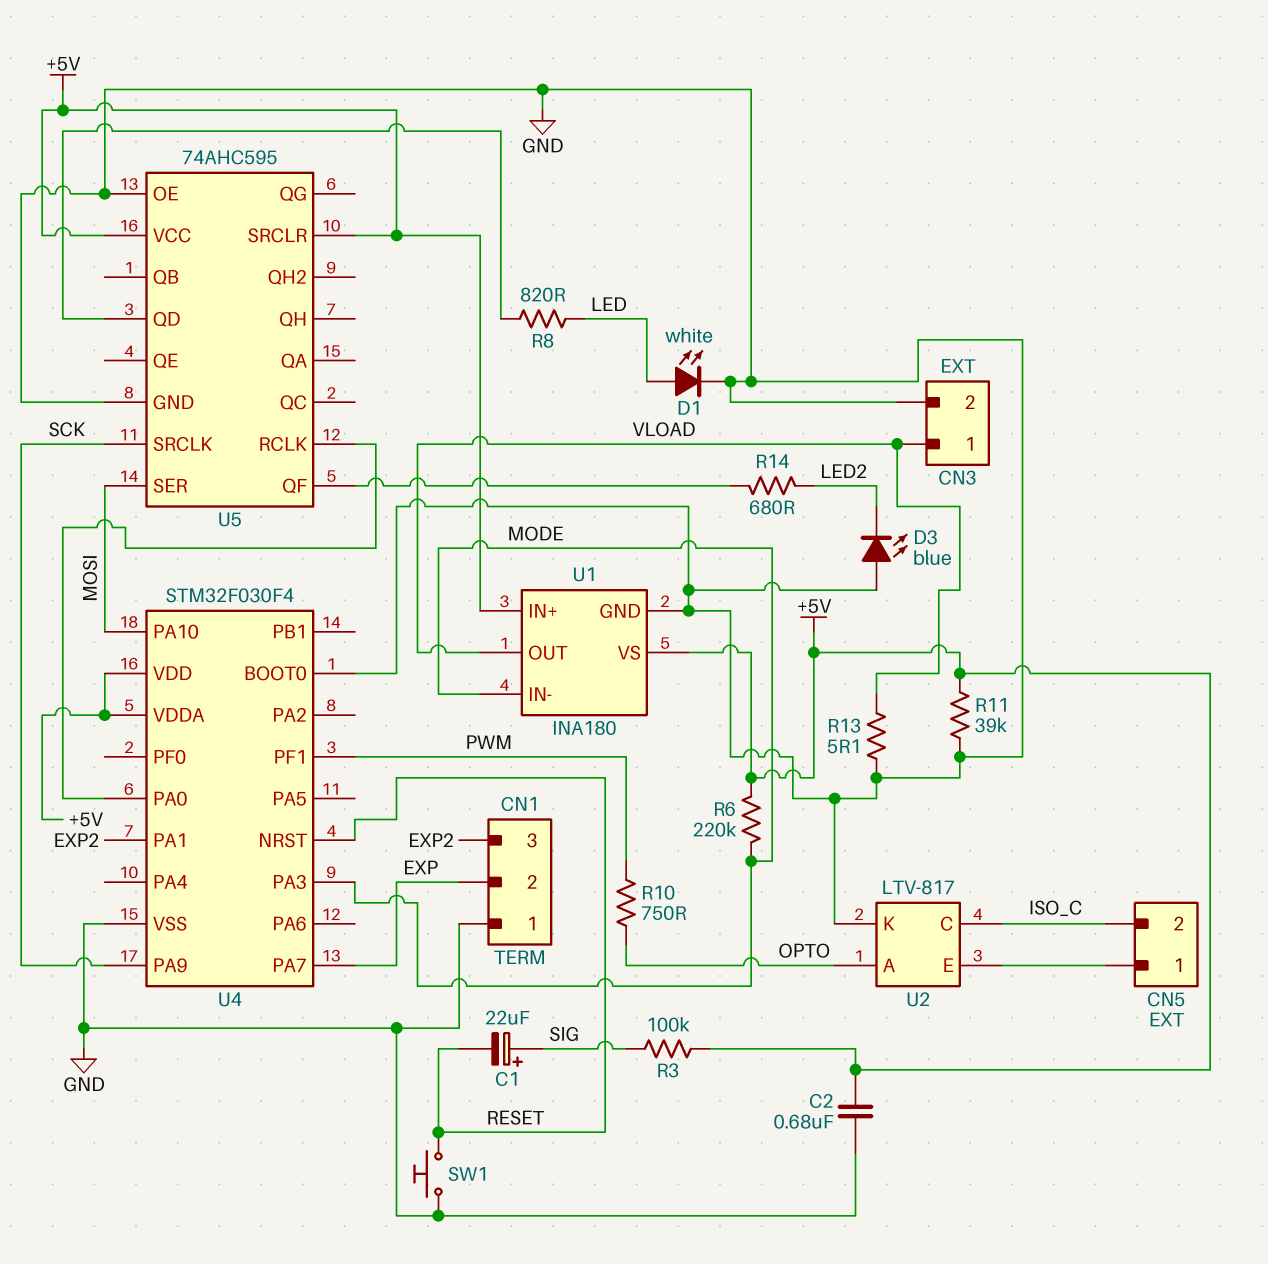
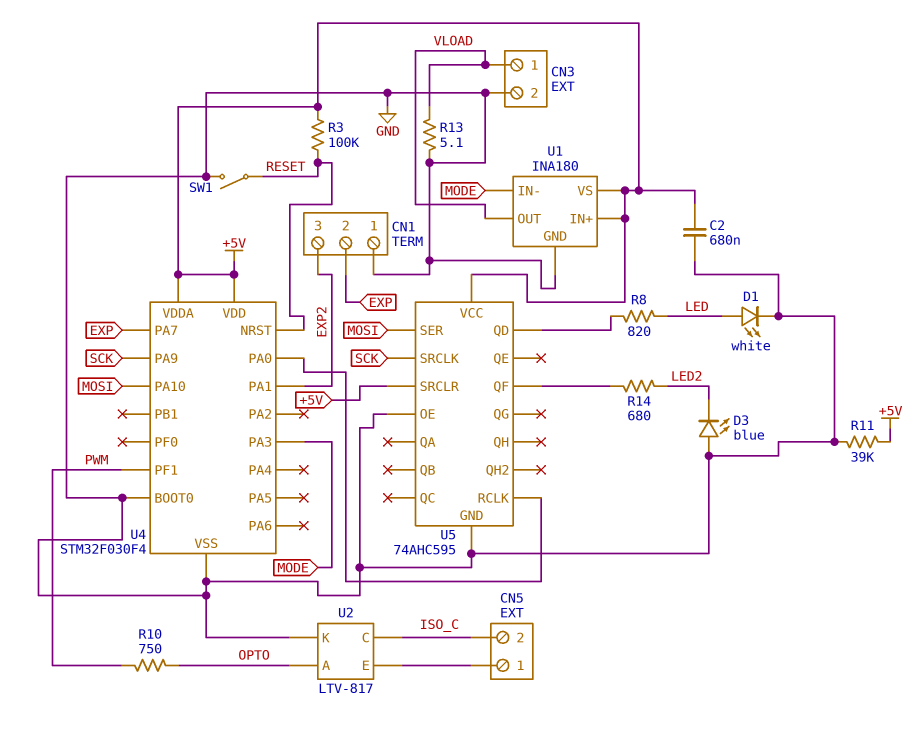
C1: 22uF (plus SIG, minus RESET) -> none
R3: 100k (+5V, SIG) -> 100k (+5V, RESET)
R6: 220k (+5V, MODE) -> none
SW1: button (GND, RESET) -> switch (GND, RESET)

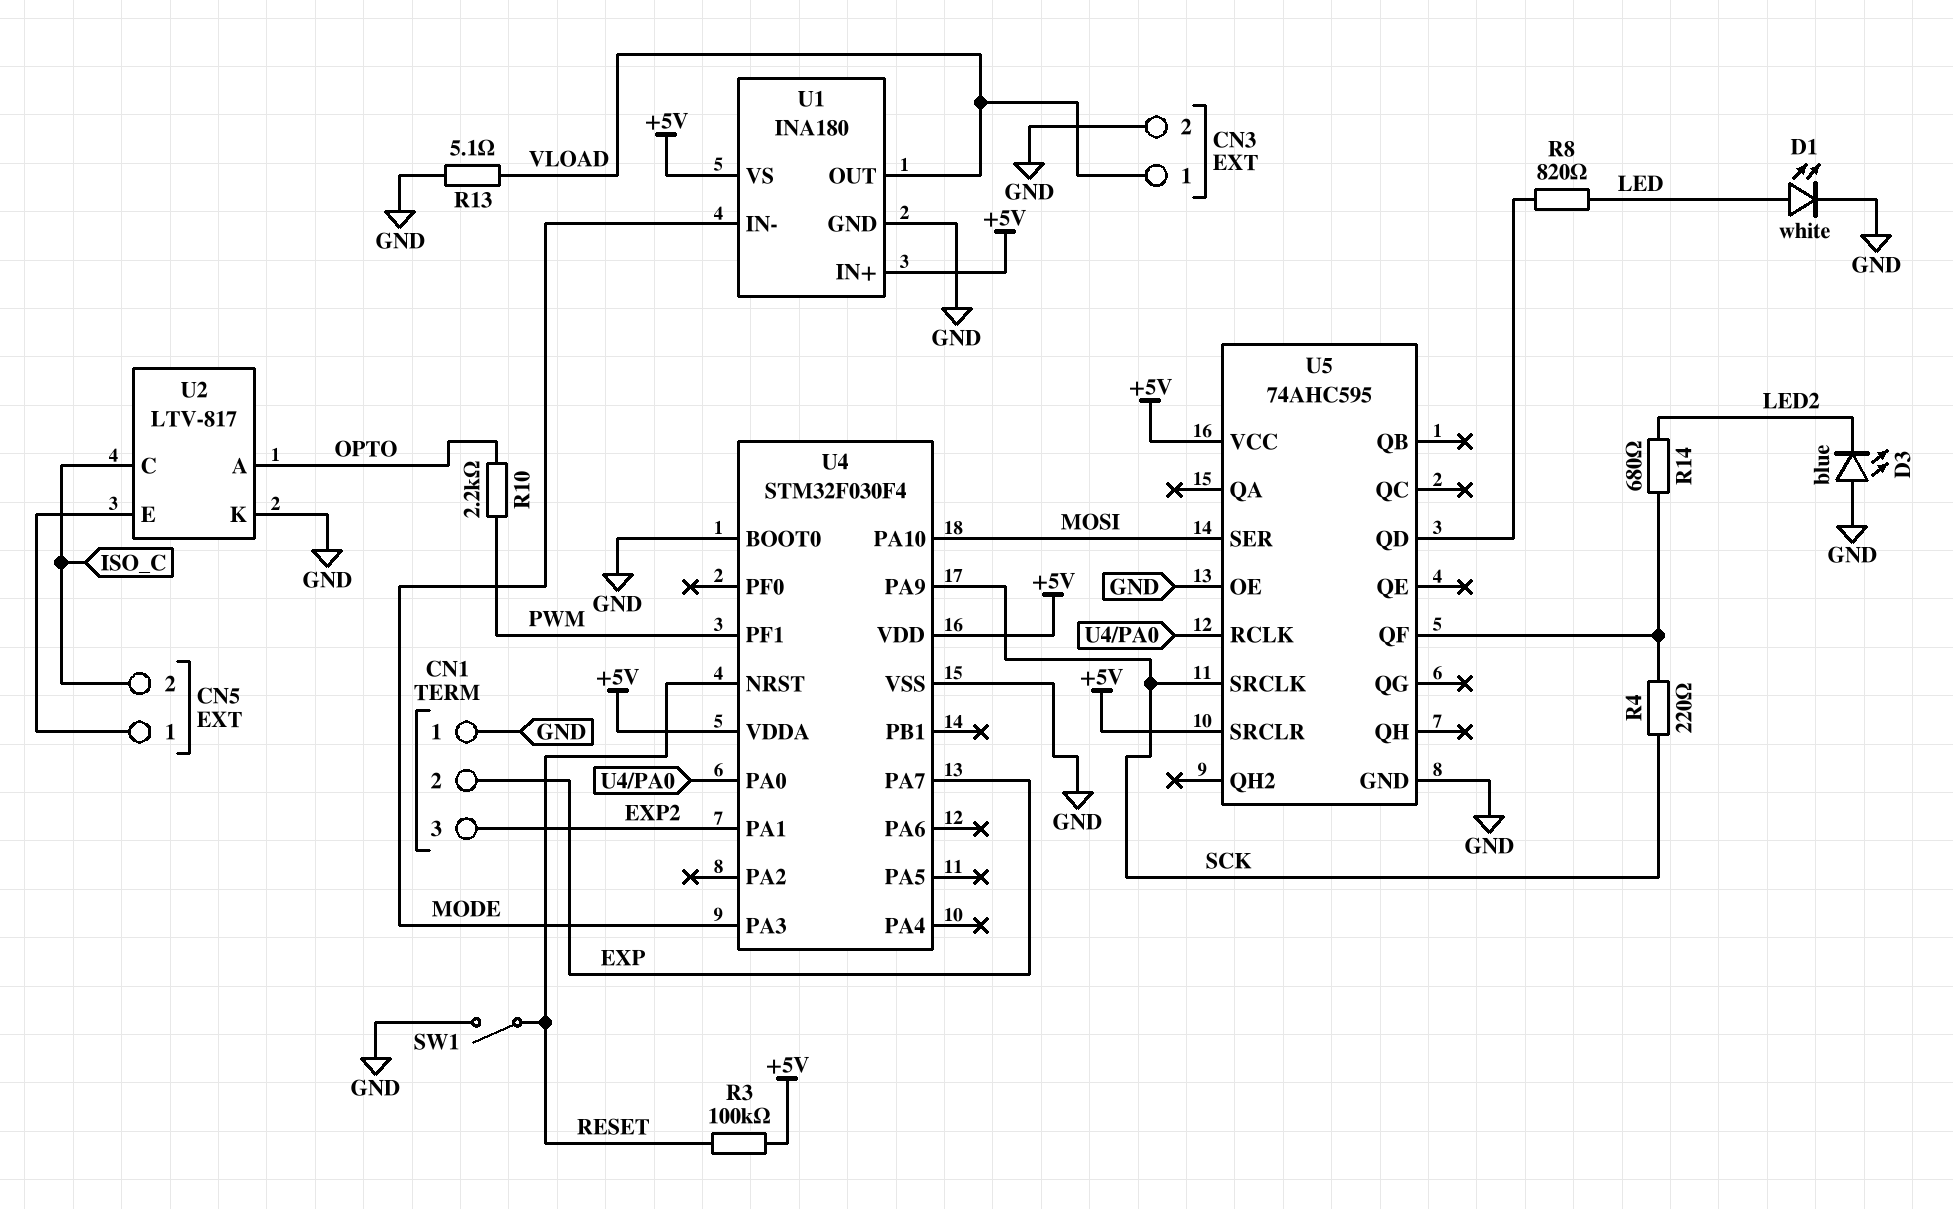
C2: 680nF (+5V, GND) -> none
R4: none -> 220 (SCK, U5/QF)
R10: 750 (OPTO, PWM) -> 2.2k (OPTO, PWM)
R11: 39k (+5V, GND) -> none

